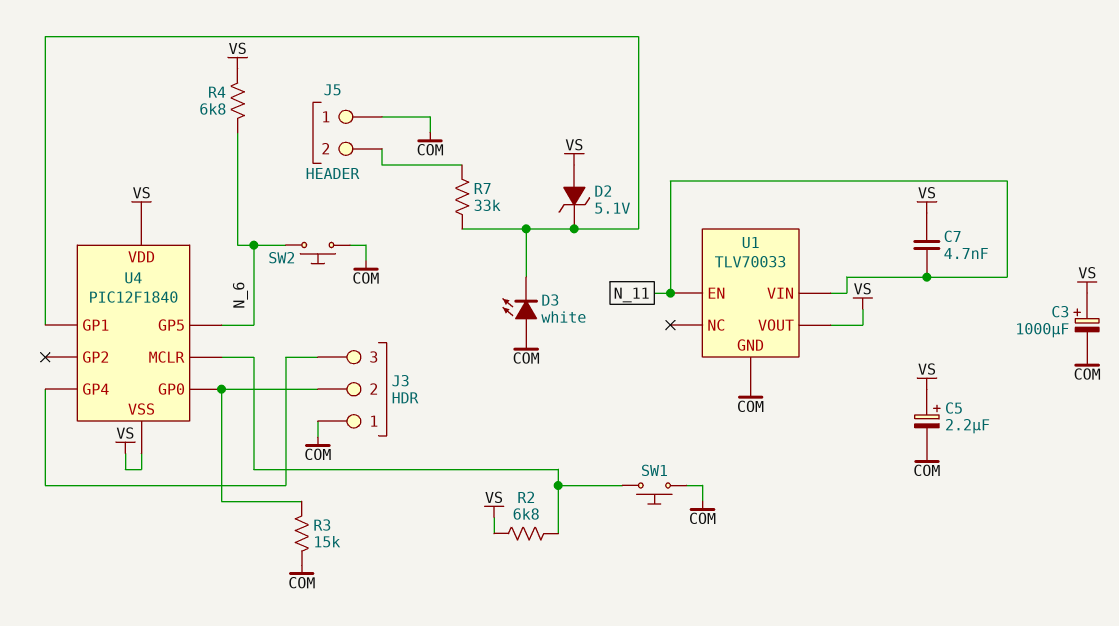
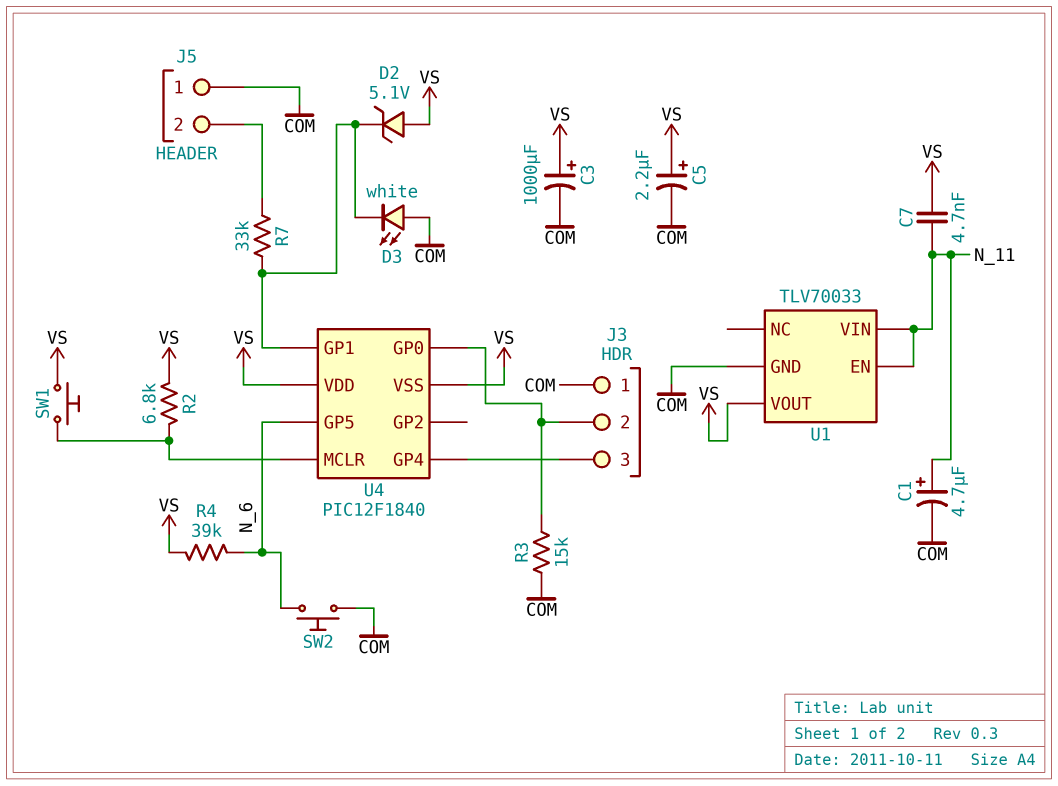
C1: none -> 4.7uF (plus N_11, minus COM)
R4: 6.8k (N_6, VS) -> 39k (N_6, VS)
SW1: button (COM, U4/MCLR) -> button (U4/MCLR, VS)

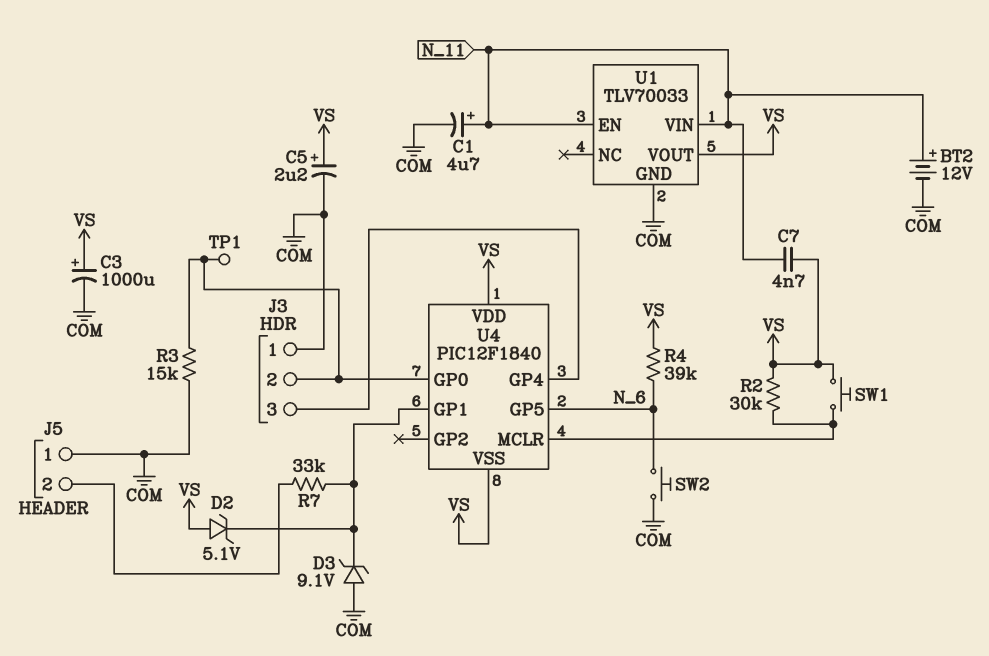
BT2: none -> 12V (plus N_11, minus COM)
D3: LED white (A COM, K U4/GP1) -> zener 9.1V (A COM, K U4/GP1)
R2: 6.8k (U4/MCLR, VS) -> 30k (U4/MCLR, VS)
TP1: none -> test point (J3/2)

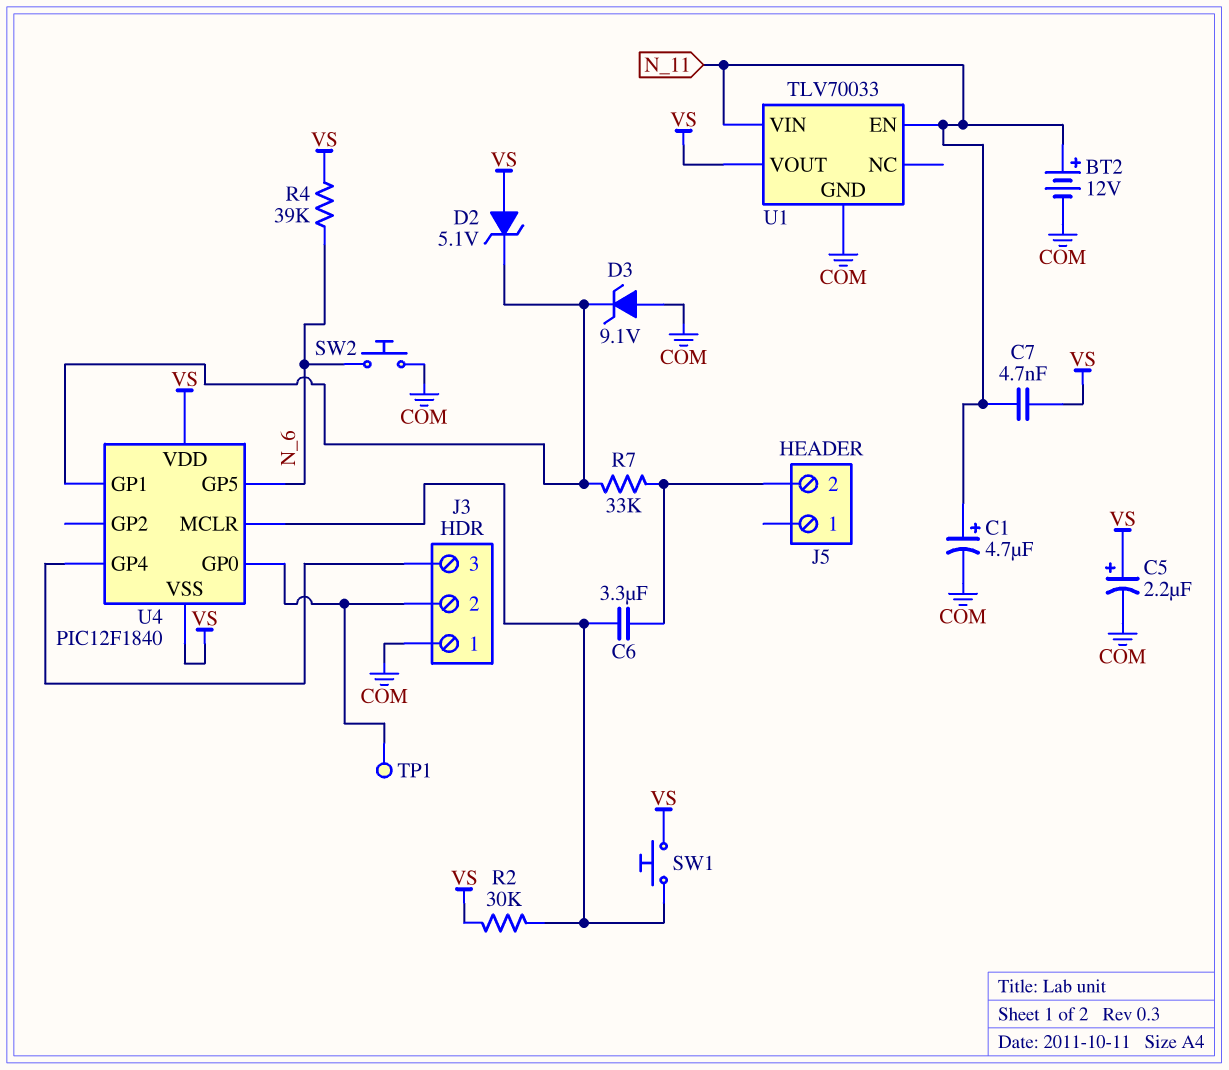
C3: 1000uF (plus VS, minus COM) -> none
C6: none -> 3.3uF (J5/2, U4/MCLR)
J5 pin 1: COM -> none
R3: 15k (COM, J3/2) -> none

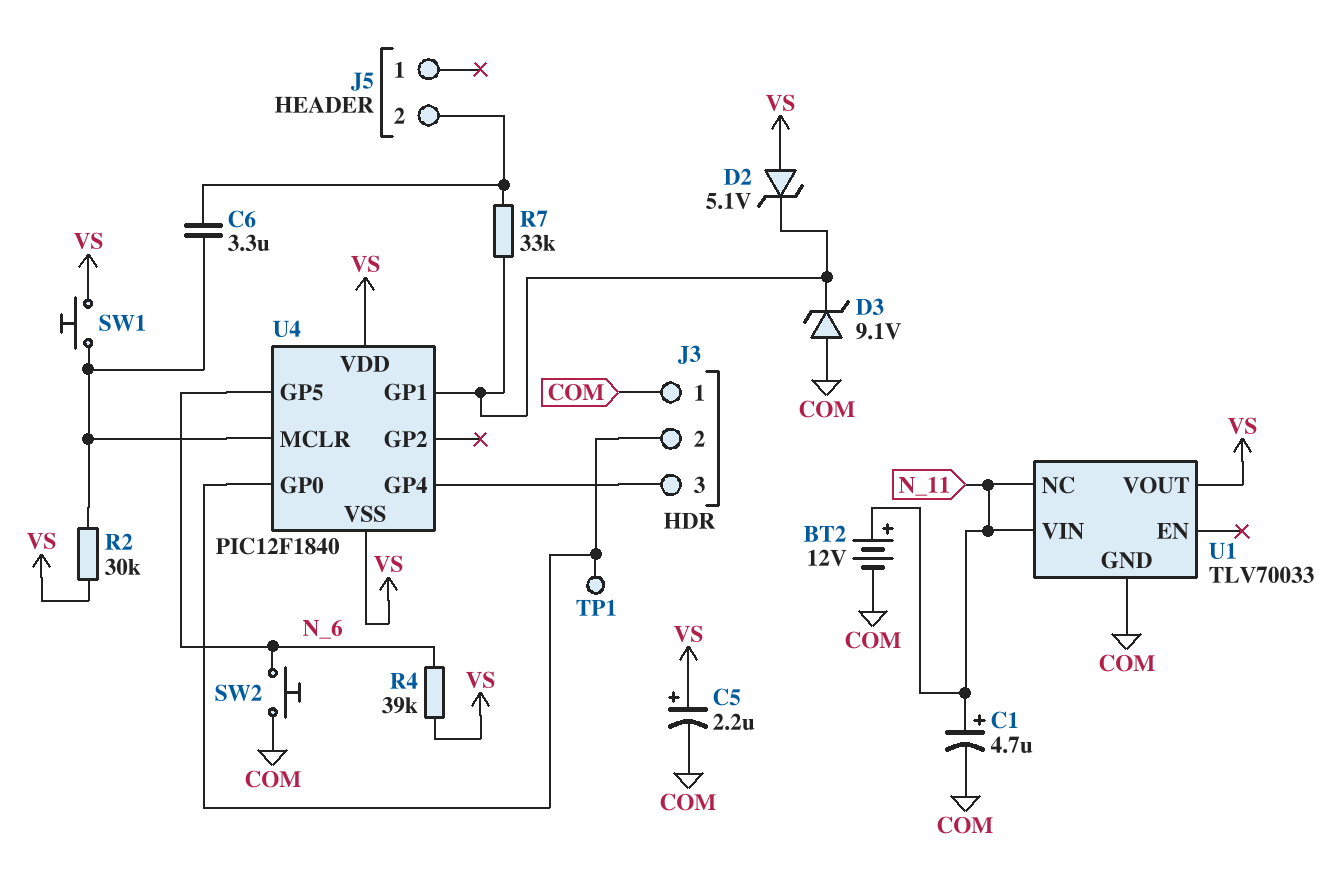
C7: 4.7nF (N_11, VS) -> none
U1 pin EN: N_11 -> none
U1 pin NC: none -> N_11

